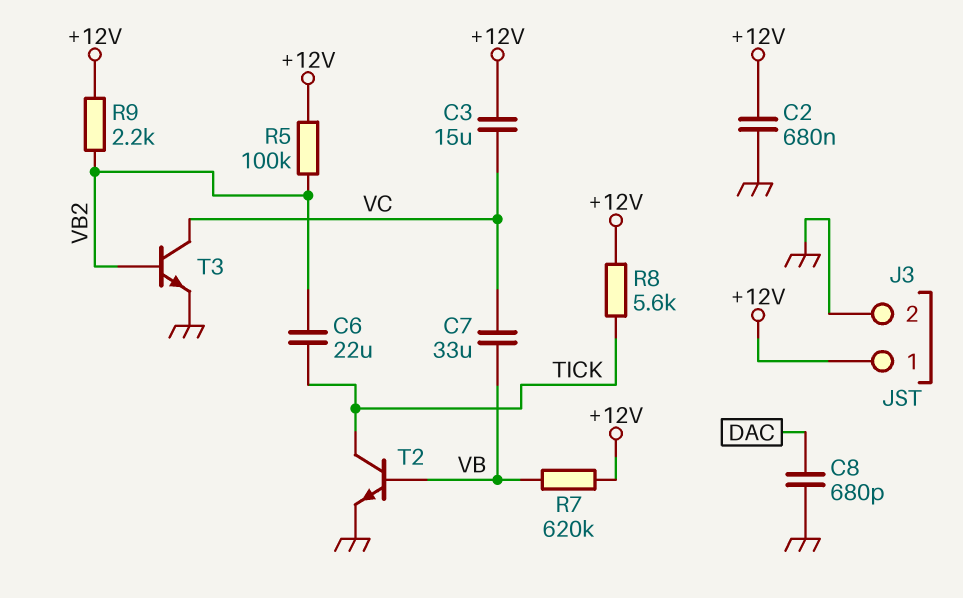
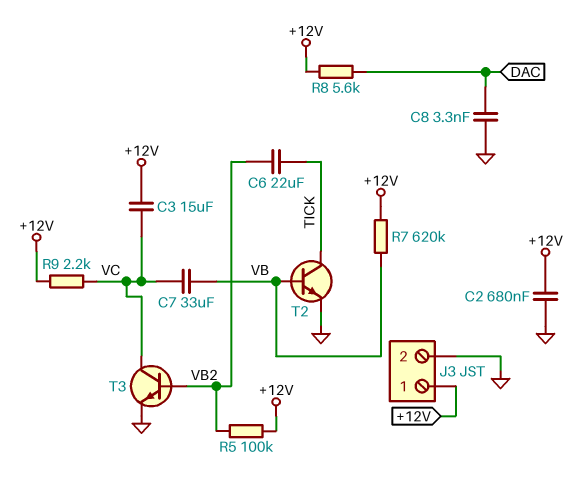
C8: 680pF (DAC, GND) -> 3.3nF (DAC, GND)
R8: 5.6k (+12V, TICK) -> 5.6k (+12V, DAC)
R9: 2.2k (+12V, VB2) -> 2.2k (+12V, VC)

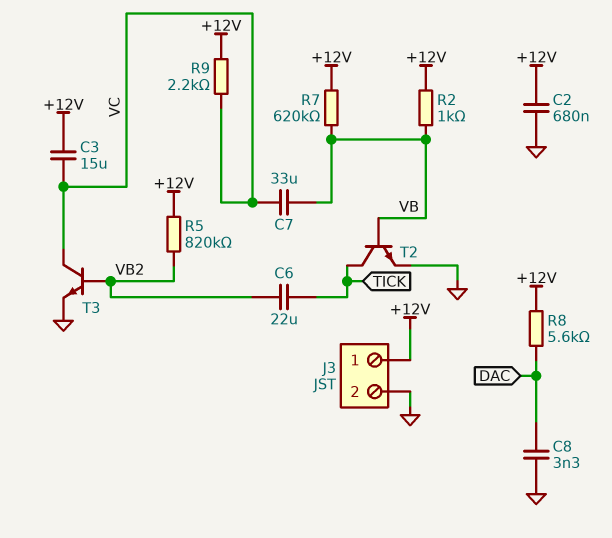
R2: none -> 1k (+12V, VB)
R5: 100k (+12V, VB2) -> 820k (+12V, VB2)

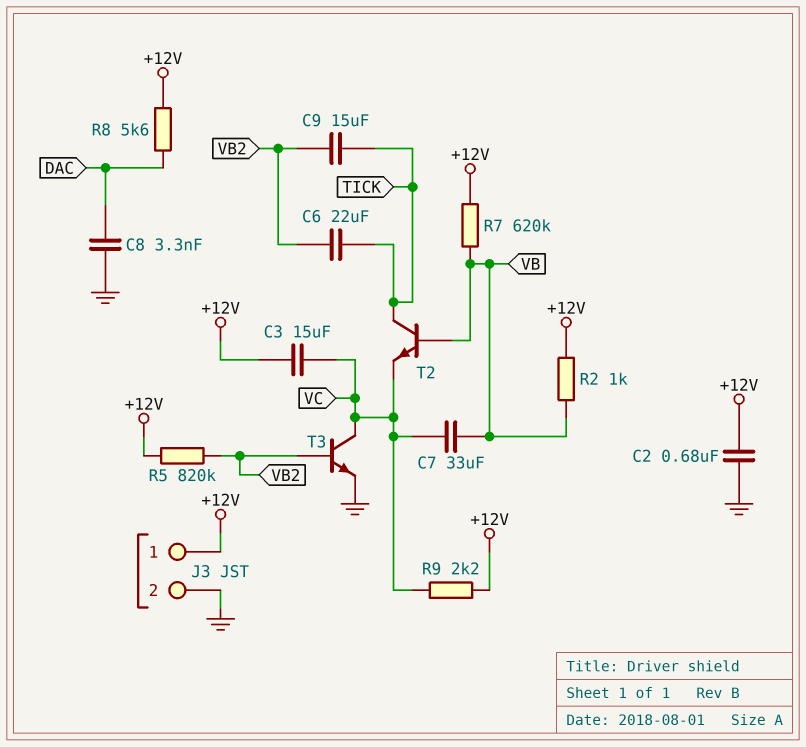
C9: none -> 15uF (TICK, VB2)
T2: NPN (B VB, C TICK, E GND) -> NPN (B VB, C TICK, E VC)

